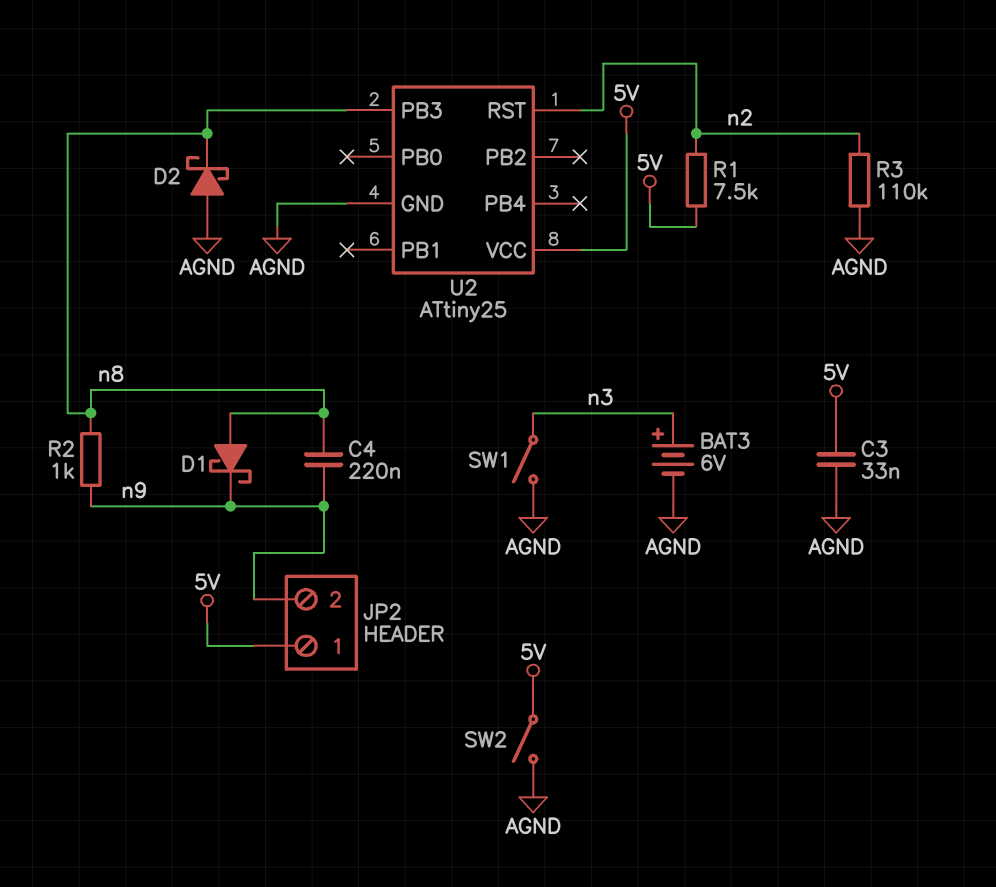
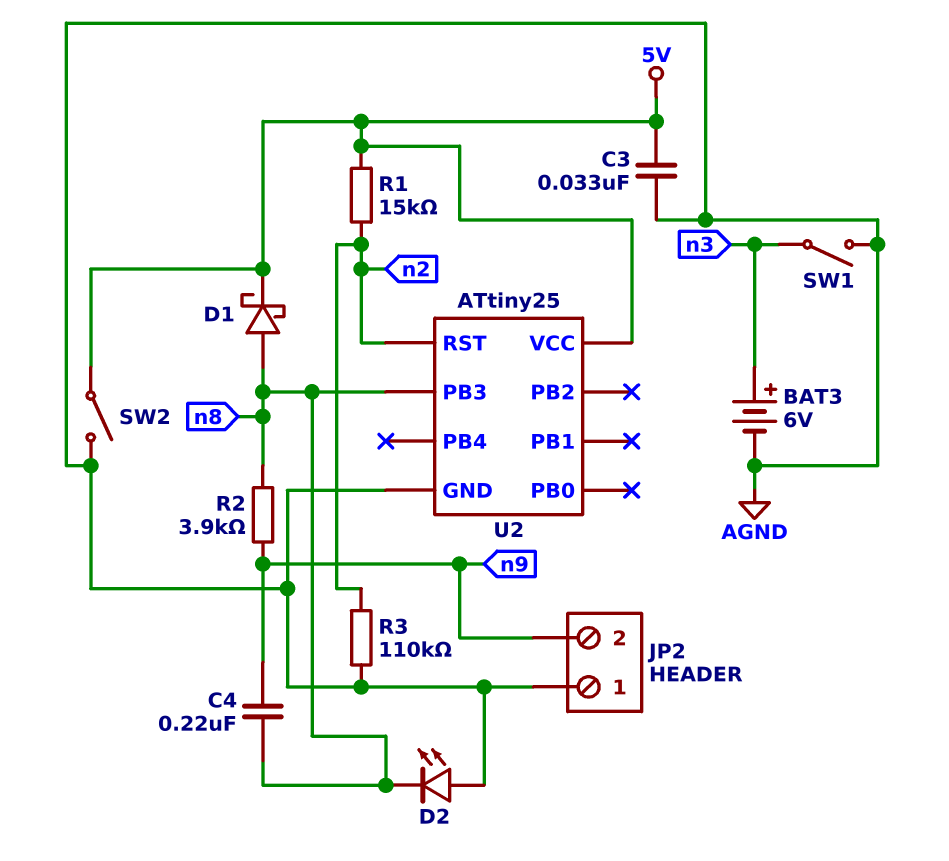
D1: schottky (A n8, K n9) -> schottky (A n8, K 5V)
D2: schottky (A AGND, K n8) -> LED (A AGND, K n8)
JP2 pin 1: 5V -> AGND
R1: 7.5k (5V, n2) -> 15k (5V, n2)
R2: 1k (n8, n9) -> 3.9k (n8, n9)

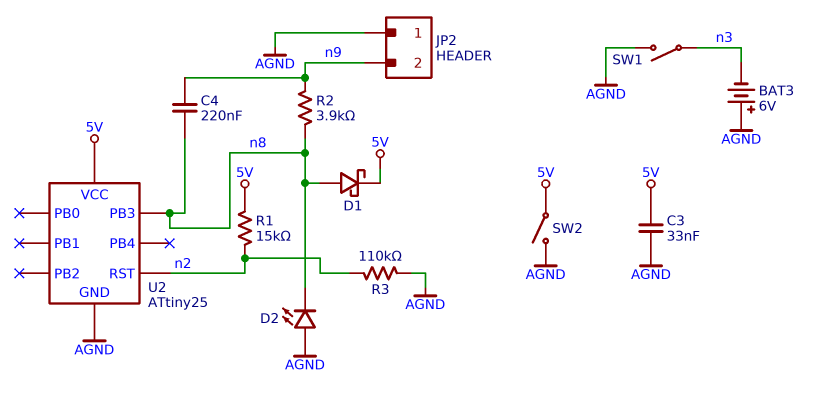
BAT3: 6V (plus n3, minus AGND) -> 6V (plus AGND, minus n3)

